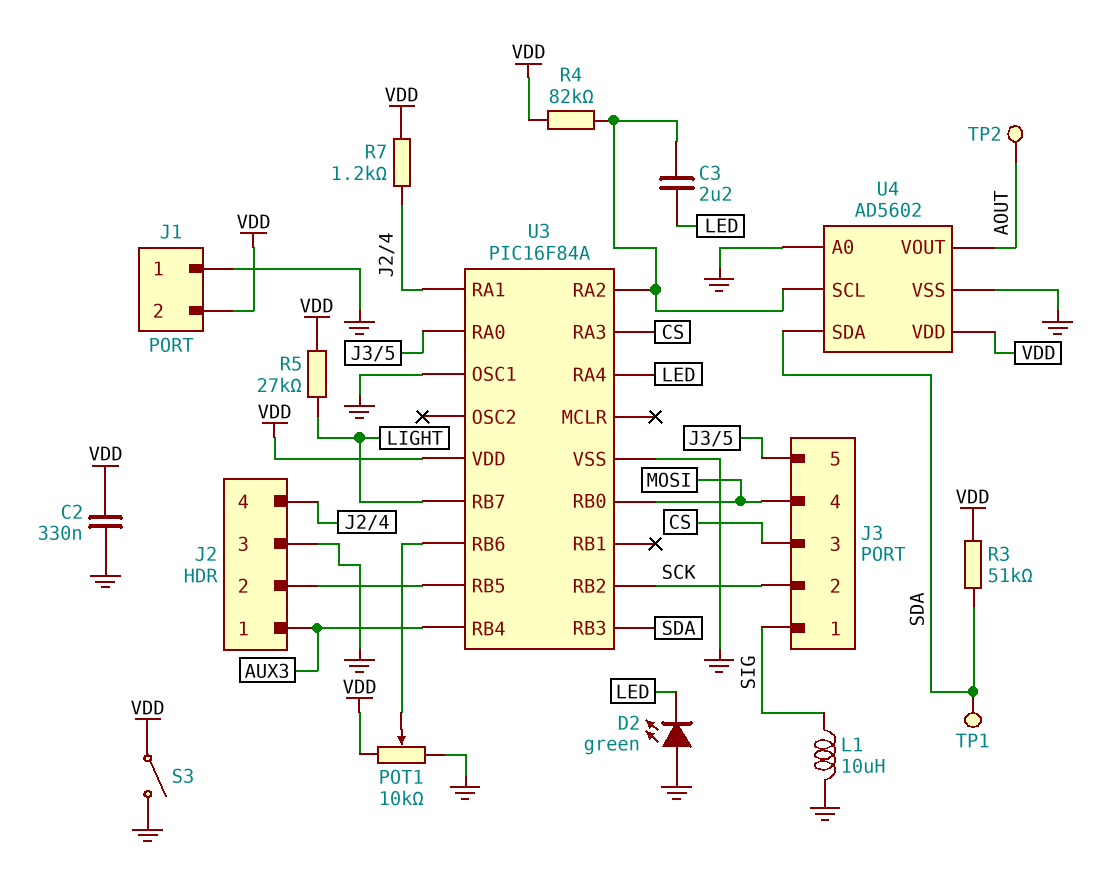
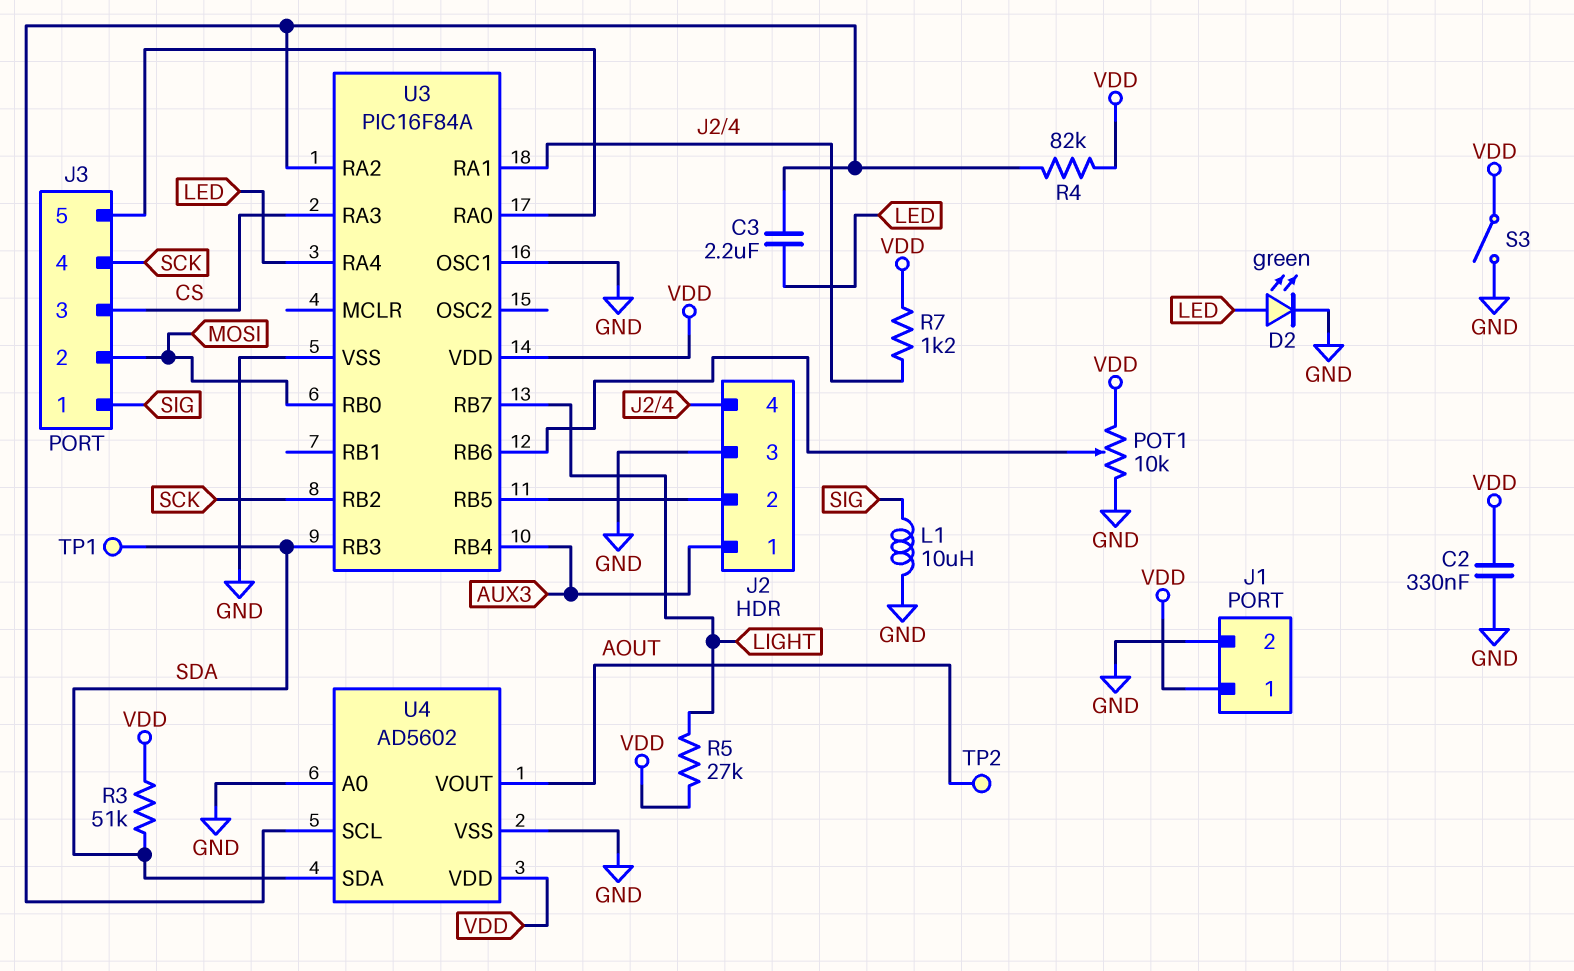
D2: LED green (A GND, K LED) -> LED green (A LED, K GND)
J1 pin 1: GND -> VDD
J1 pin 2: VDD -> GND
J3 pin 2: SCK -> MOSI
J3 pin 4: MOSI -> SCK

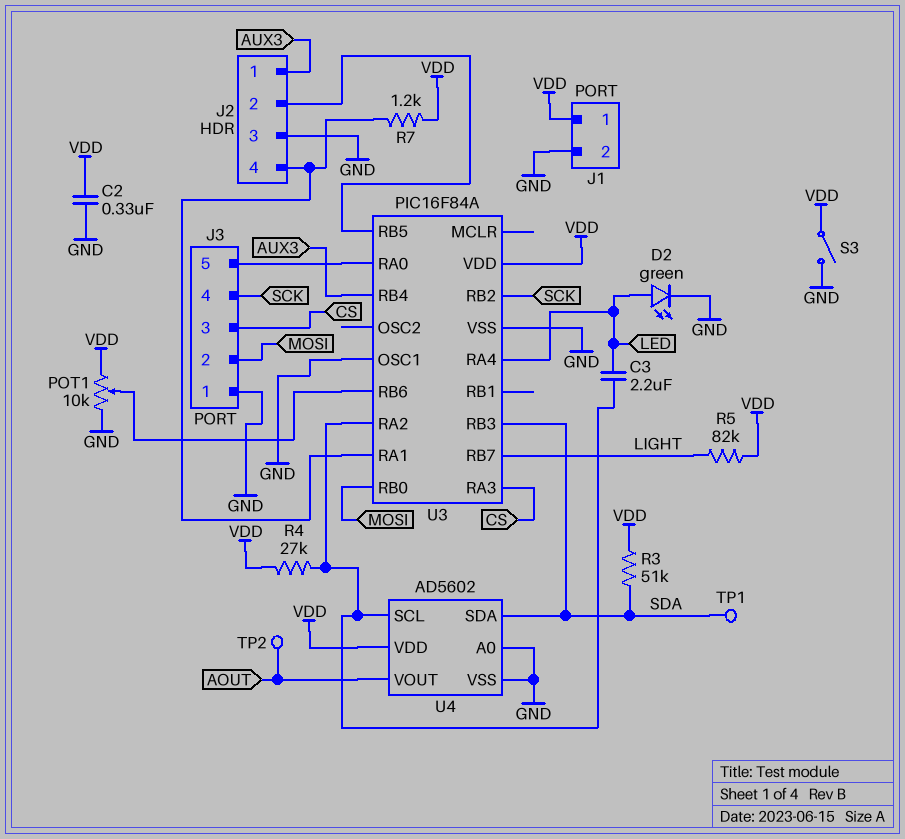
J3 pin 1: SIG -> GND
L1: 10uH (GND, SIG) -> none
R4: 82k (U3/RA2, VDD) -> 27k (U3/RA2, VDD)
R5: 27k (LIGHT, VDD) -> 82k (LIGHT, VDD)

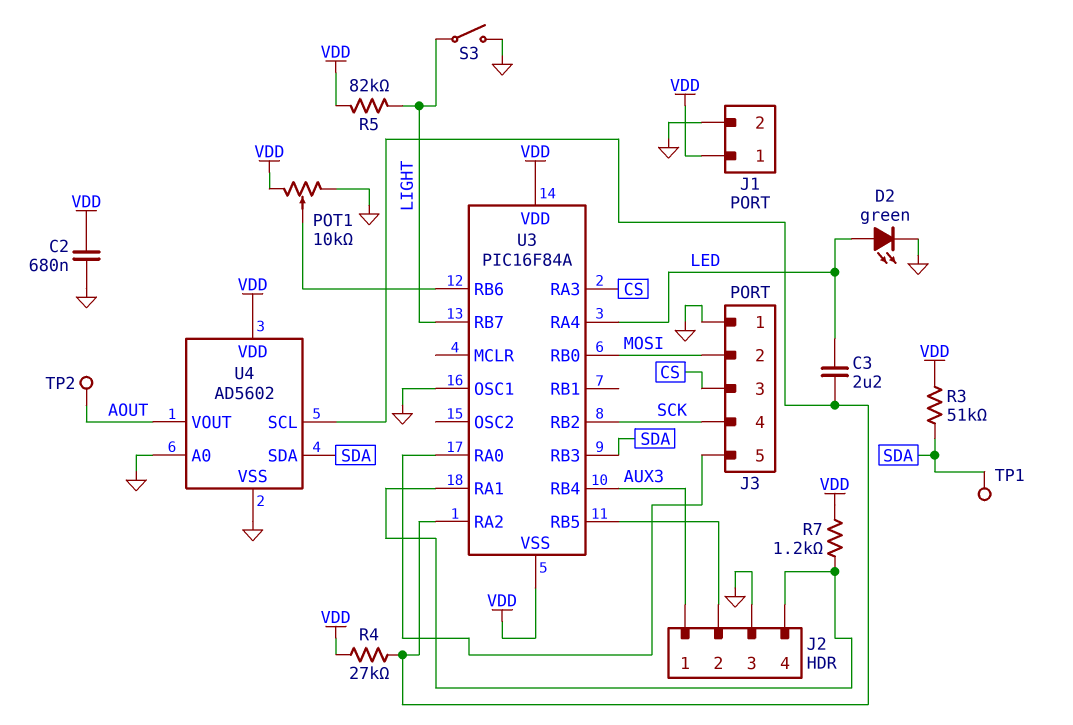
C2: 330nF (GND, VDD) -> 680nF (GND, VDD)
S3: switch (GND, VDD) -> switch (GND, LIGHT)
U3 pin VSS: GND -> VDD

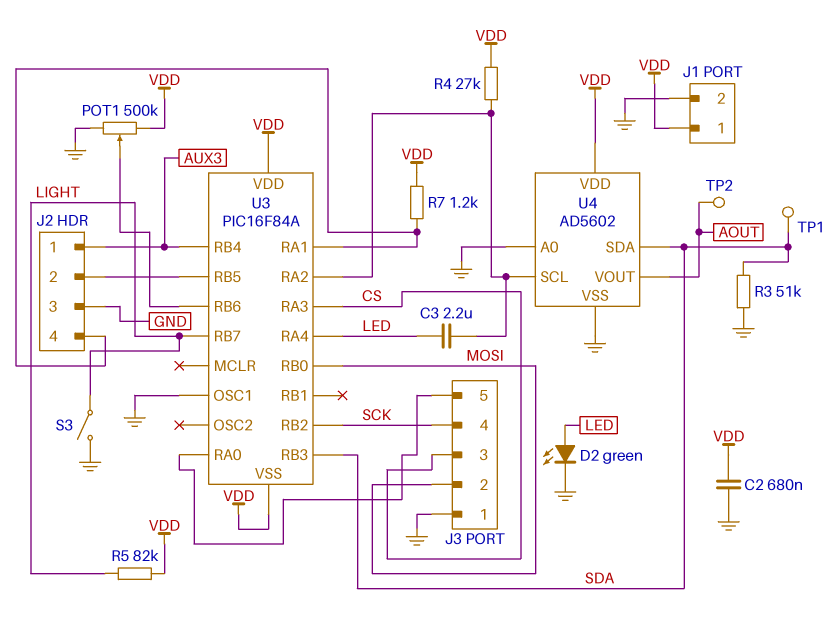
POT1: 10k (GND, VDD, wiper U3/RB6) -> 500k (GND, VDD, wiper U3/RB6)
R3: 51k (SDA, VDD) -> 51k (GND, SDA)

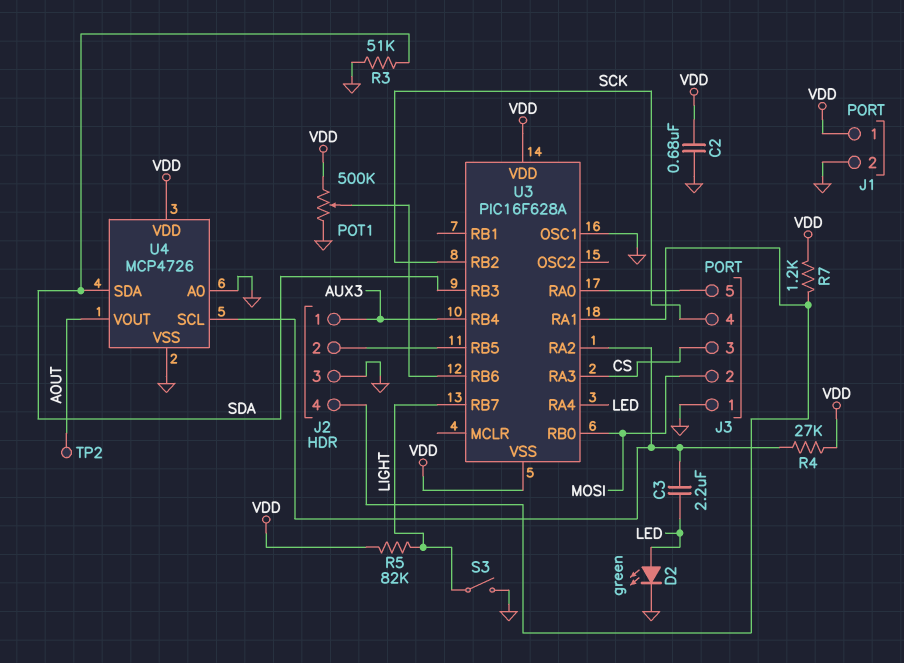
TP1: test point (SDA) -> none
U3: PIC16F84A -> PIC16F628A
U4: AD5602 -> MCP4726

